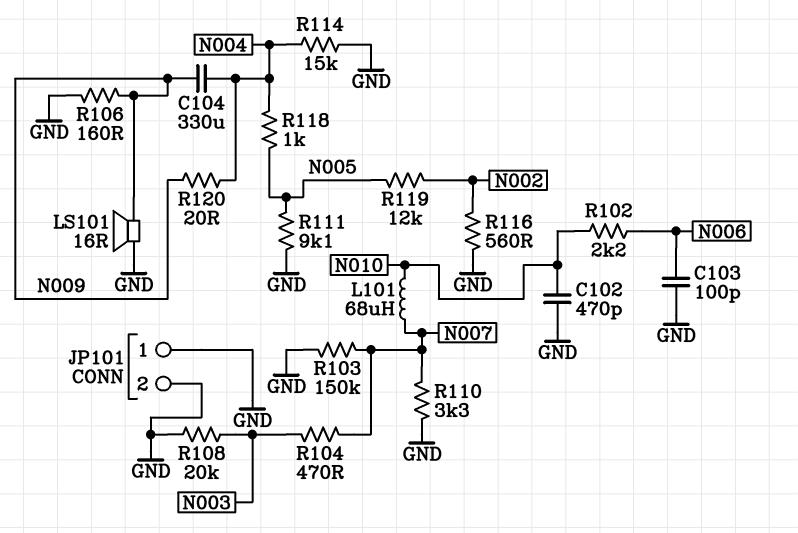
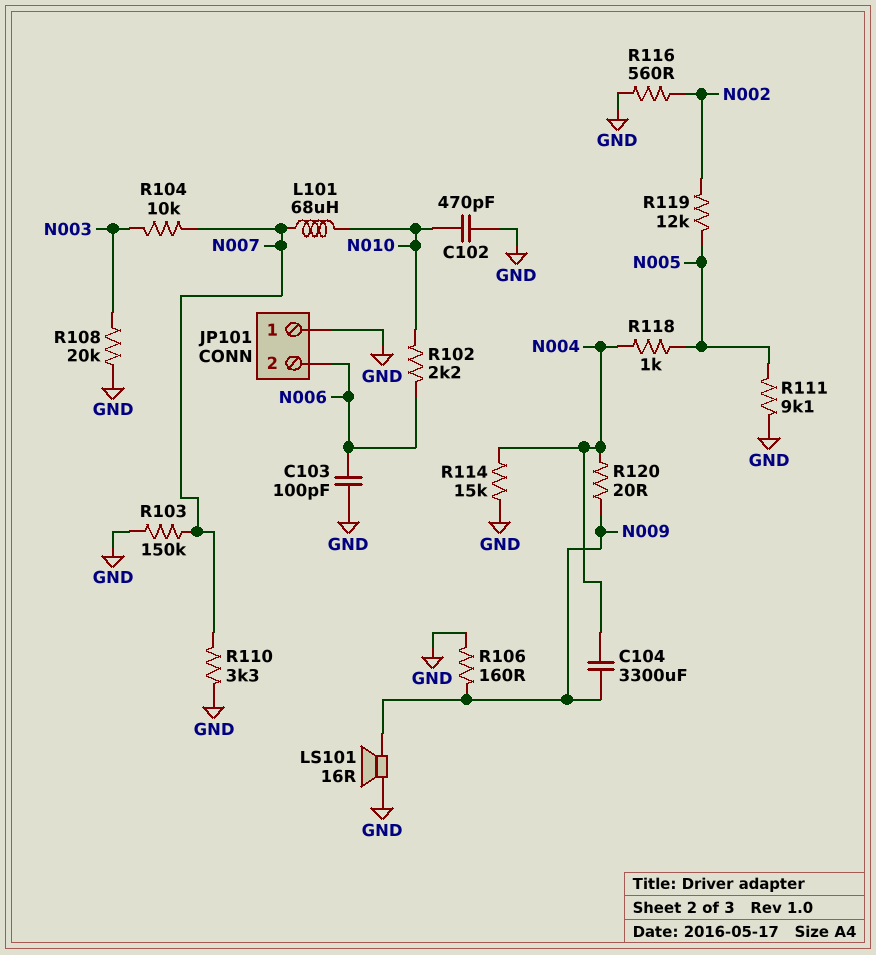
C104: 330uF (N004, N009) -> 3300uF (N004, N009)
JP101 pin 2: GND -> N006
R104: 470 (N003, N007) -> 10k (N003, N007)

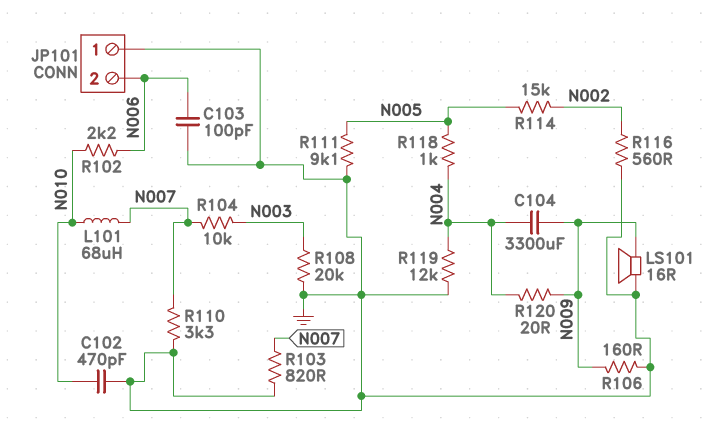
R103: 150k (GND, N007) -> 820 (GND, N007)
R114: 15k (GND, N004) -> 15k (N002, N005)
R119: 12k (N002, N005) -> 12k (GND, N004)

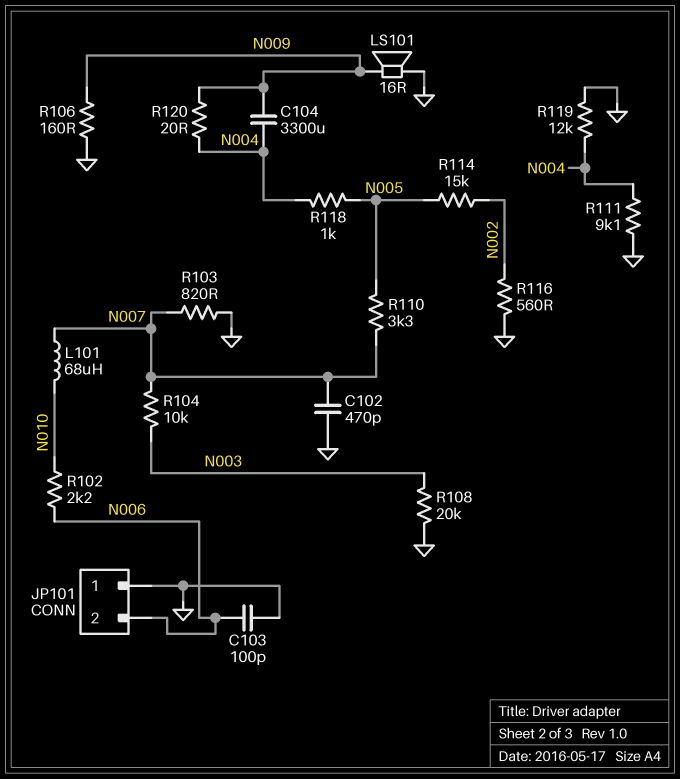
C102: 470pF (GND, N010) -> 470pF (GND, N007)
R110: 3.3k (GND, N007) -> 3.3k (N005, N007)
R111: 9.1k (GND, N005) -> 9.1k (GND, N004)

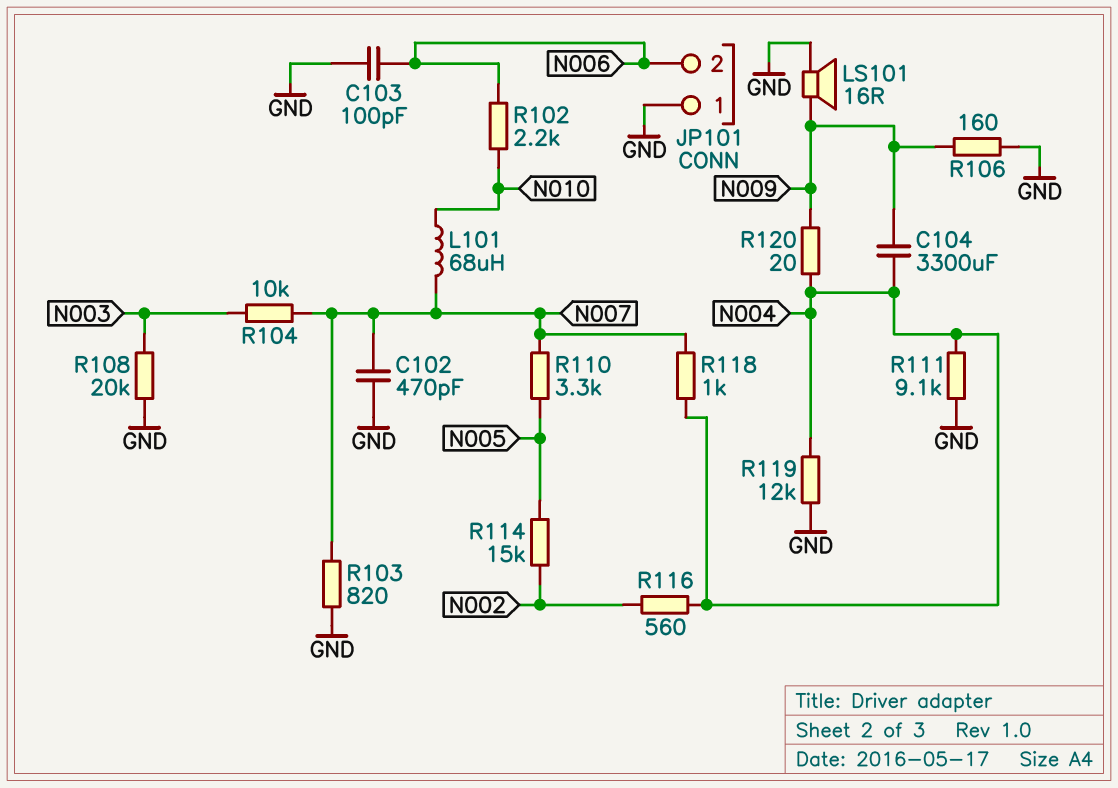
R116: 560 (GND, N002) -> 560 (N002, N004)
R118: 1k (N004, N005) -> 1k (N004, N007)

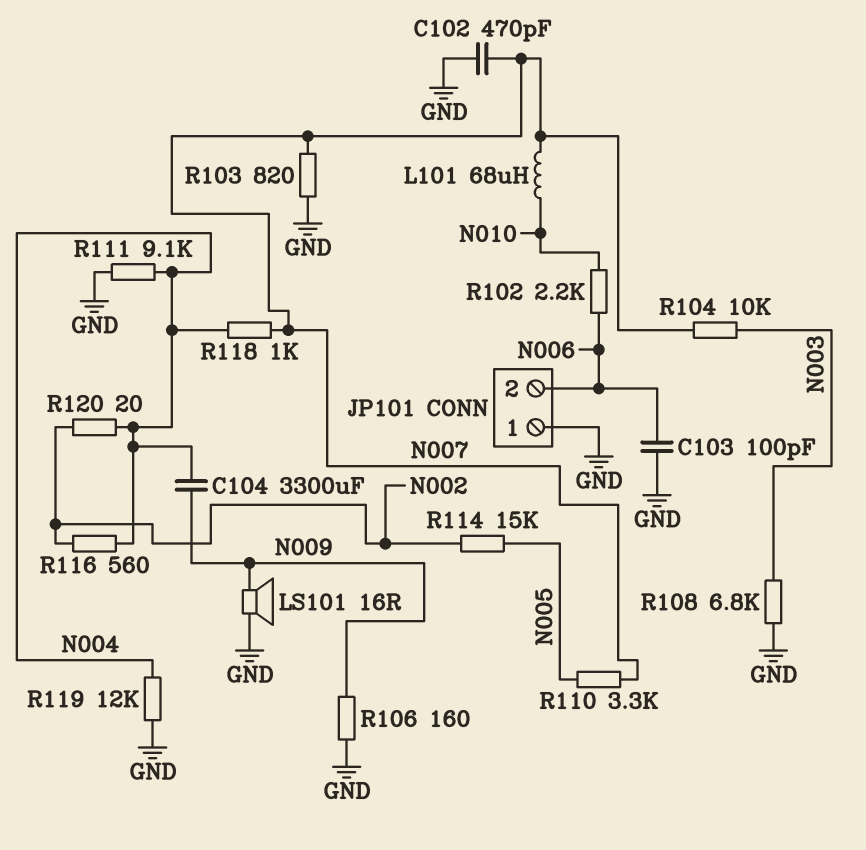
R108: 20k (GND, N003) -> 6.8k (GND, N003)
R120: 20 (N004, N009) -> 20 (N002, N004)

